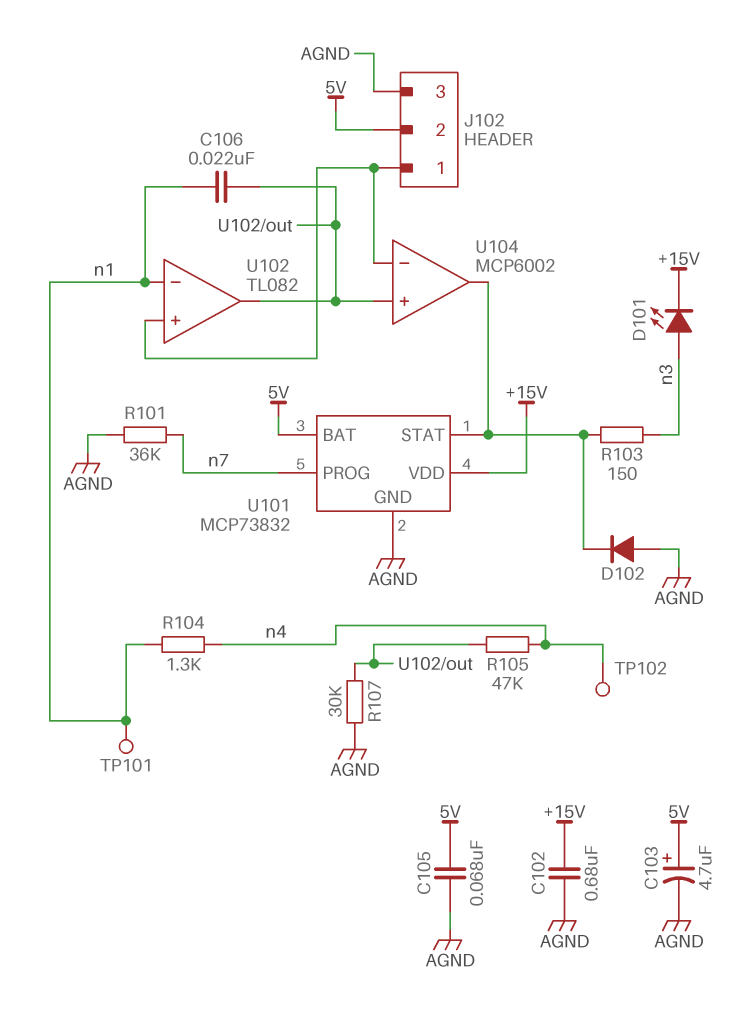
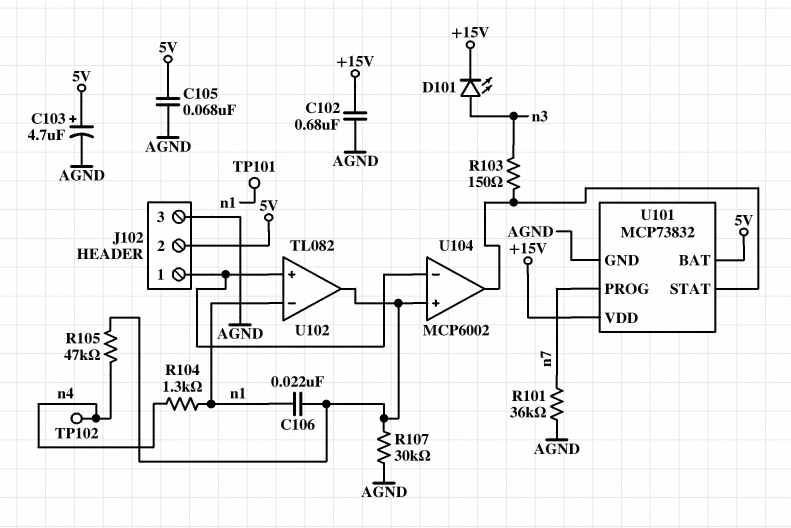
D102: diode (A AGND, K U101/STAT) -> none

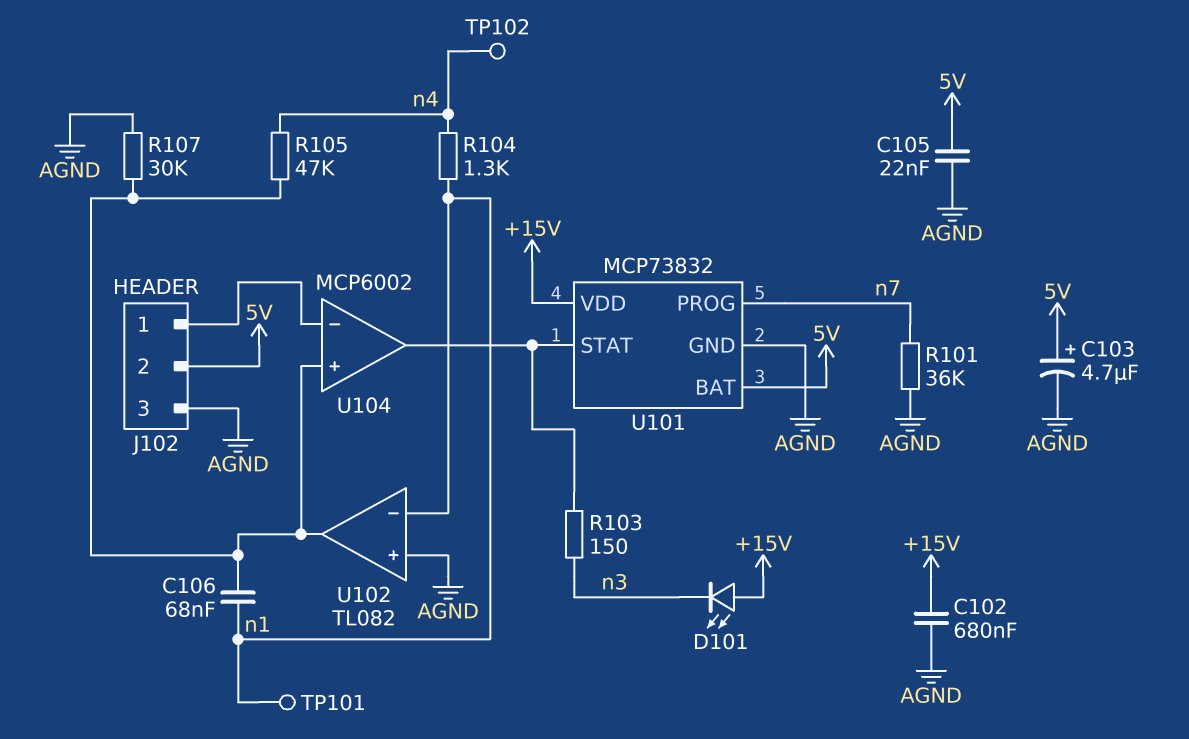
C105: 68nF (5V, AGND) -> 22nF (5V, AGND)
C106: 22nF (U102/out, n1) -> 68nF (U102/out, n1)
D101: LED (A n3, K +15V) -> LED (A +15V, K n3)
U102 pin in+: J102/1 -> AGND

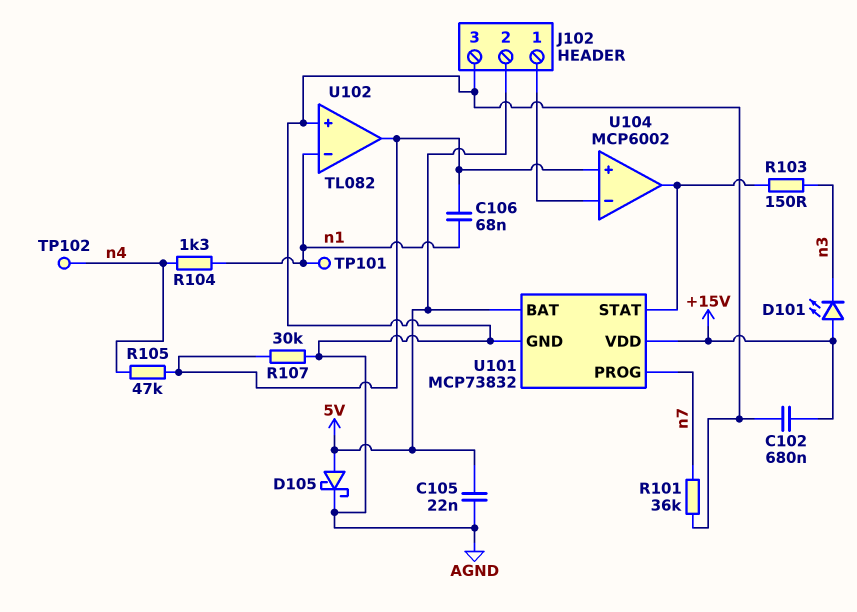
C103: 4.7uF (plus 5V, minus AGND) -> none
D105: none -> schottky (A 5V, K AGND)

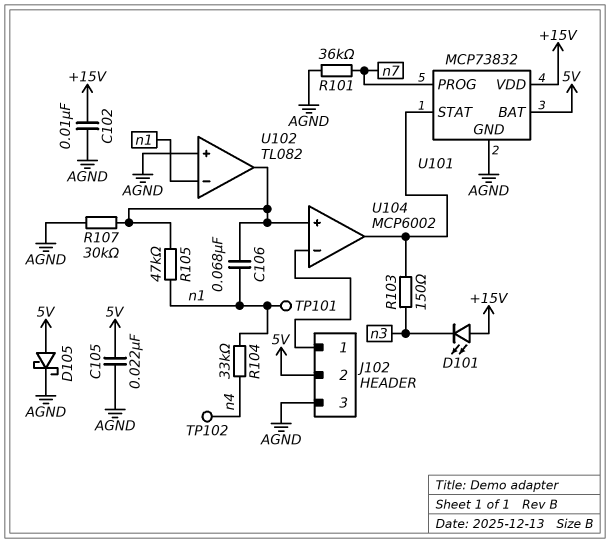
C102: 680nF (+15V, AGND) -> 10nF (+15V, AGND)
R104: 1.3k (n1, n4) -> 33k (n1, n4)
R105: 47k (U102/out, n4) -> 47k (U102/out, n1)

